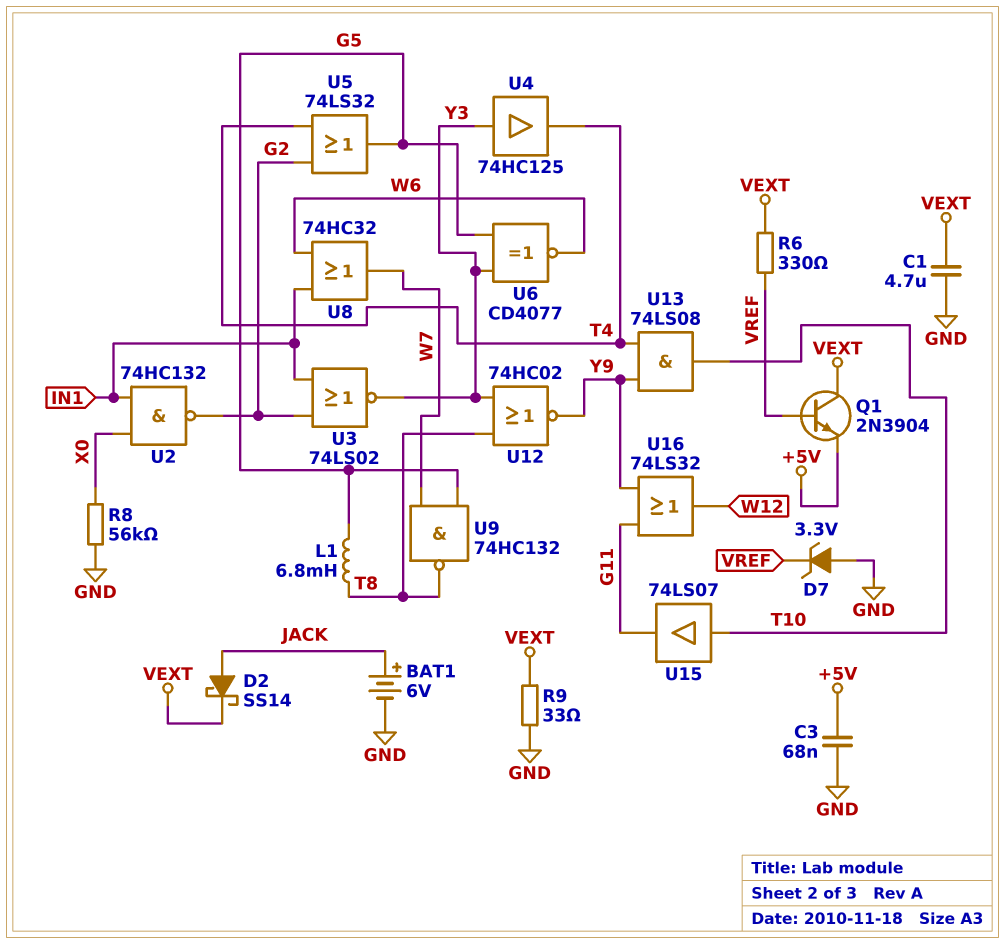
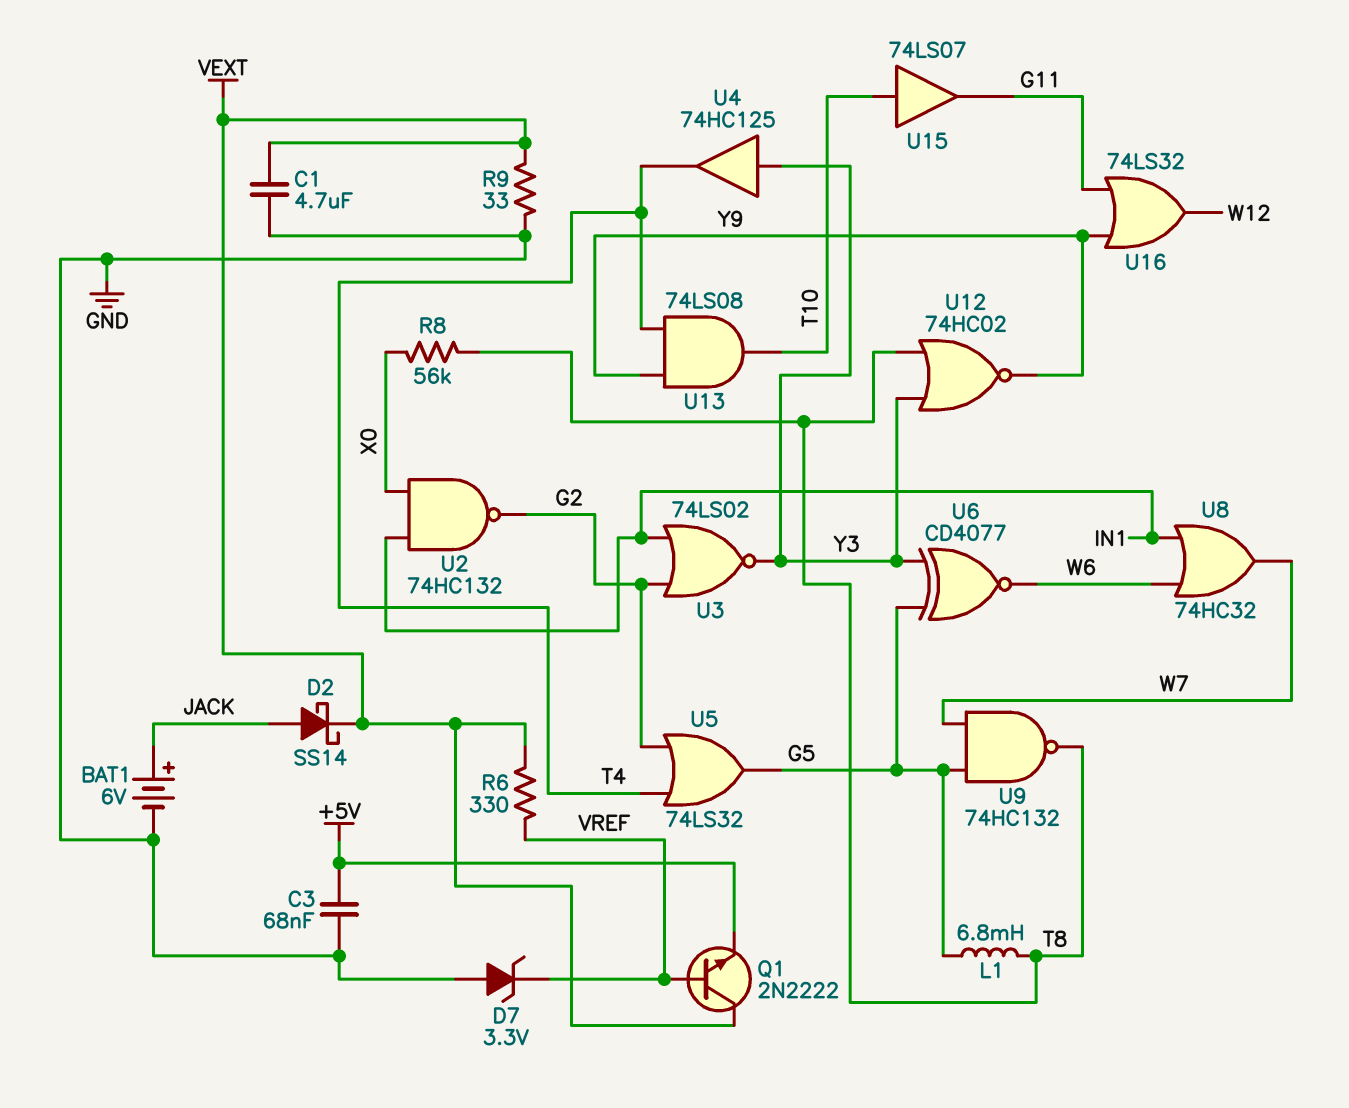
Q1: NPN 2N3904 (B VREF, C VEXT, E +5V) -> NPN 2N2222 (B VREF, C VEXT, E +5V)
R8: 56k (GND, X0) -> 56k (T8, X0)

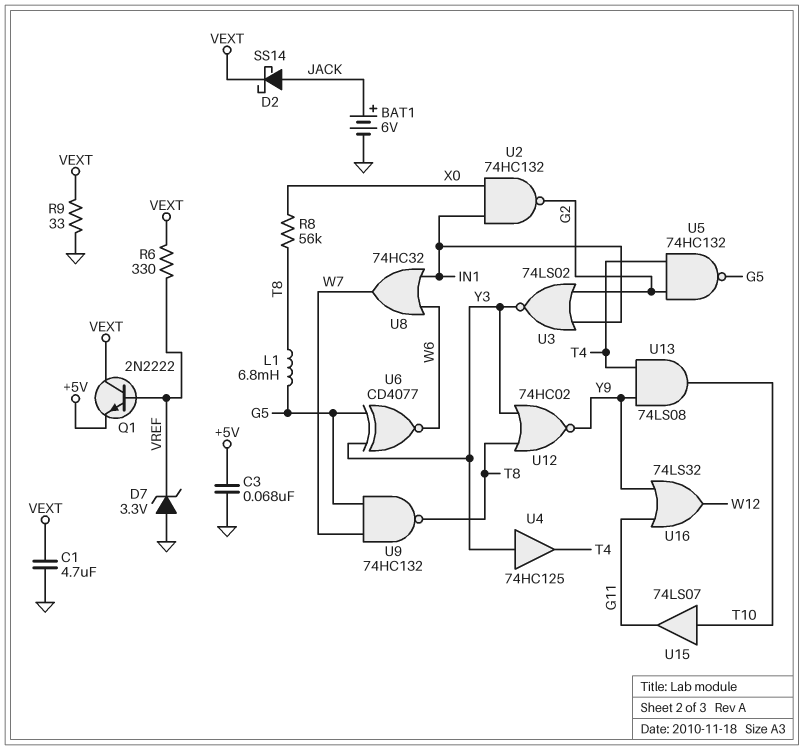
U5: OR 74LS32 (in G2, in T4, out G5) -> NAND 74HC132 (in G2, in T4, out G5)

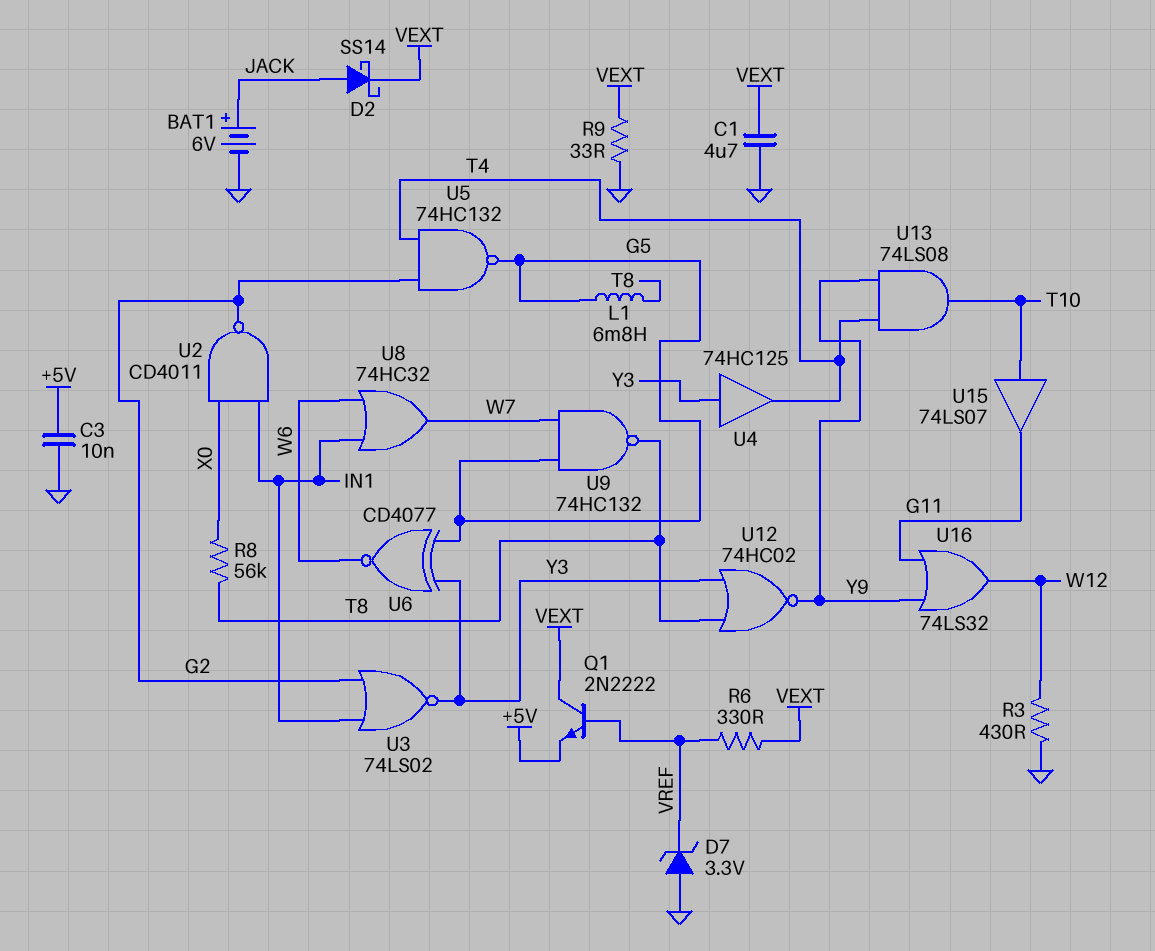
C3: 68nF (+5V, GND) -> 10nF (+5V, GND)
R3: none -> 430 (GND, W12)
U2: NAND 74HC132 (in IN1, in X0, out G2) -> NAND CD4011 (in IN1, in X0, out G2)

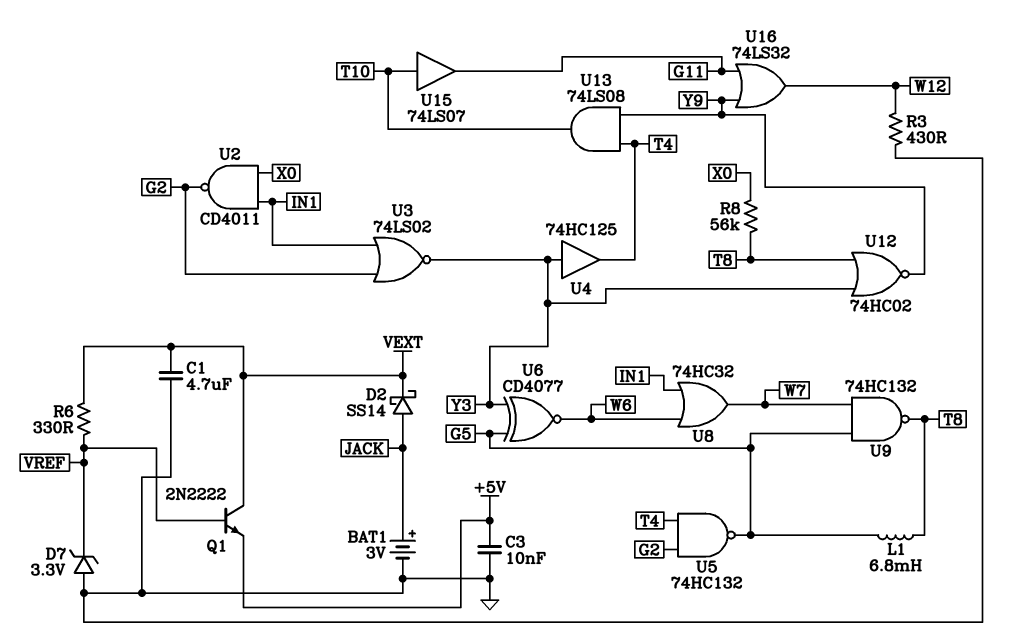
BAT1: 6V (plus JACK, minus GND) -> 3V (plus JACK, minus GND)
R9: 33 (GND, VEXT) -> none

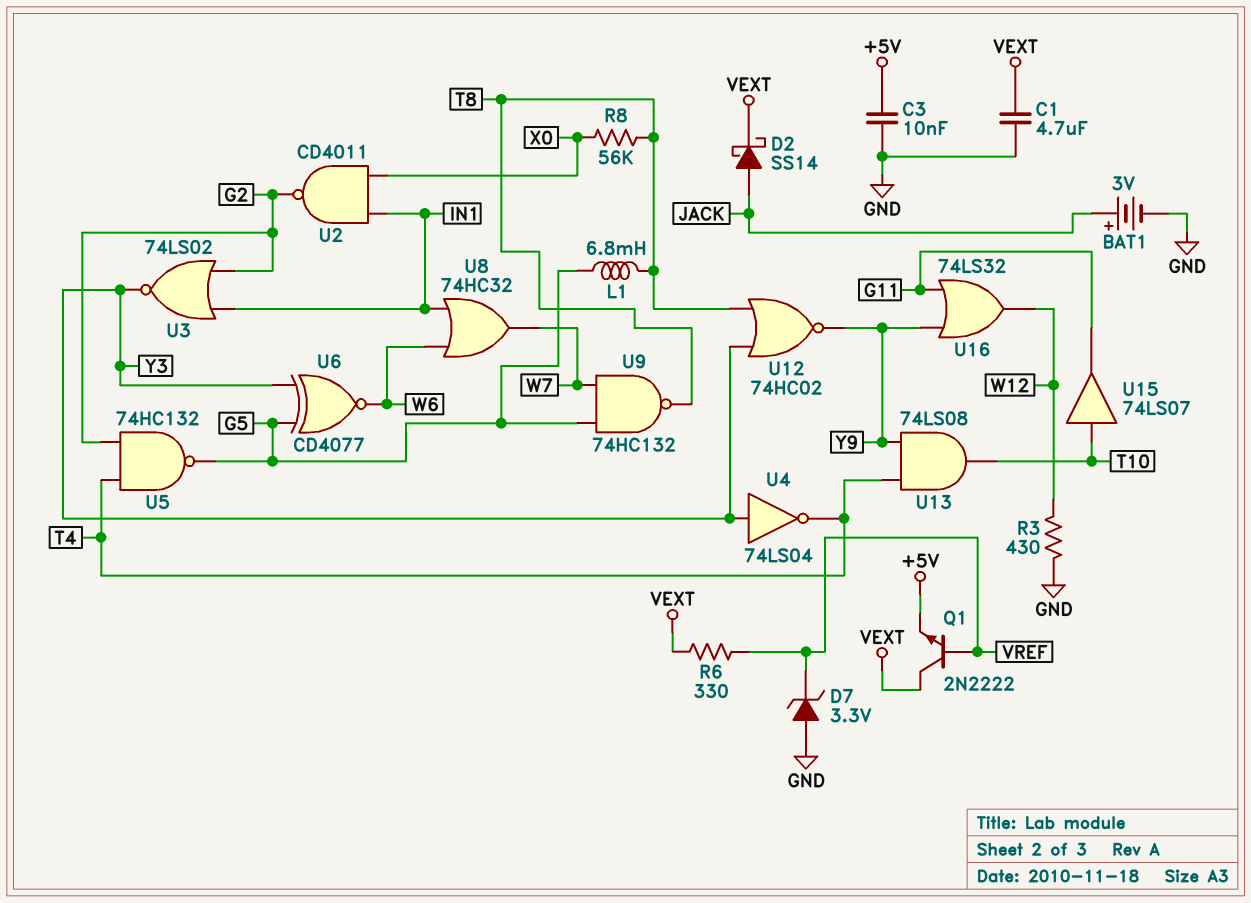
U4: buffer 74HC125 (in Y3, out T4) -> NOT 74LS04 (in Y3, out T4)

